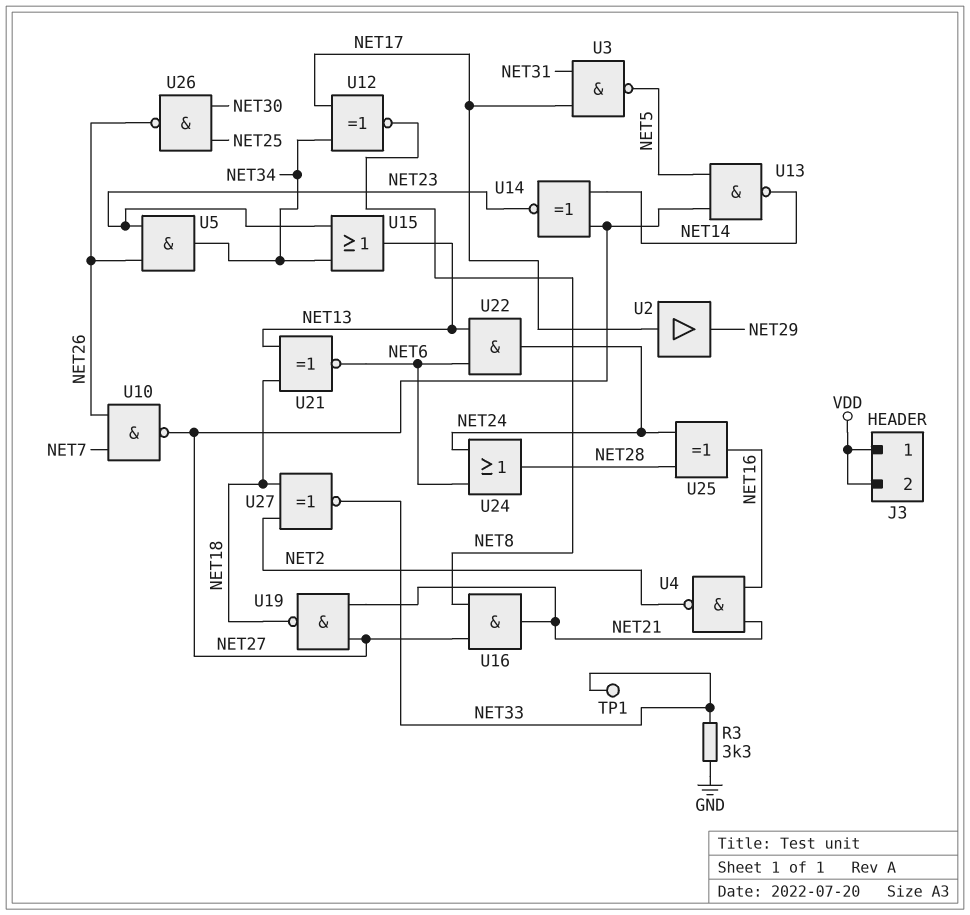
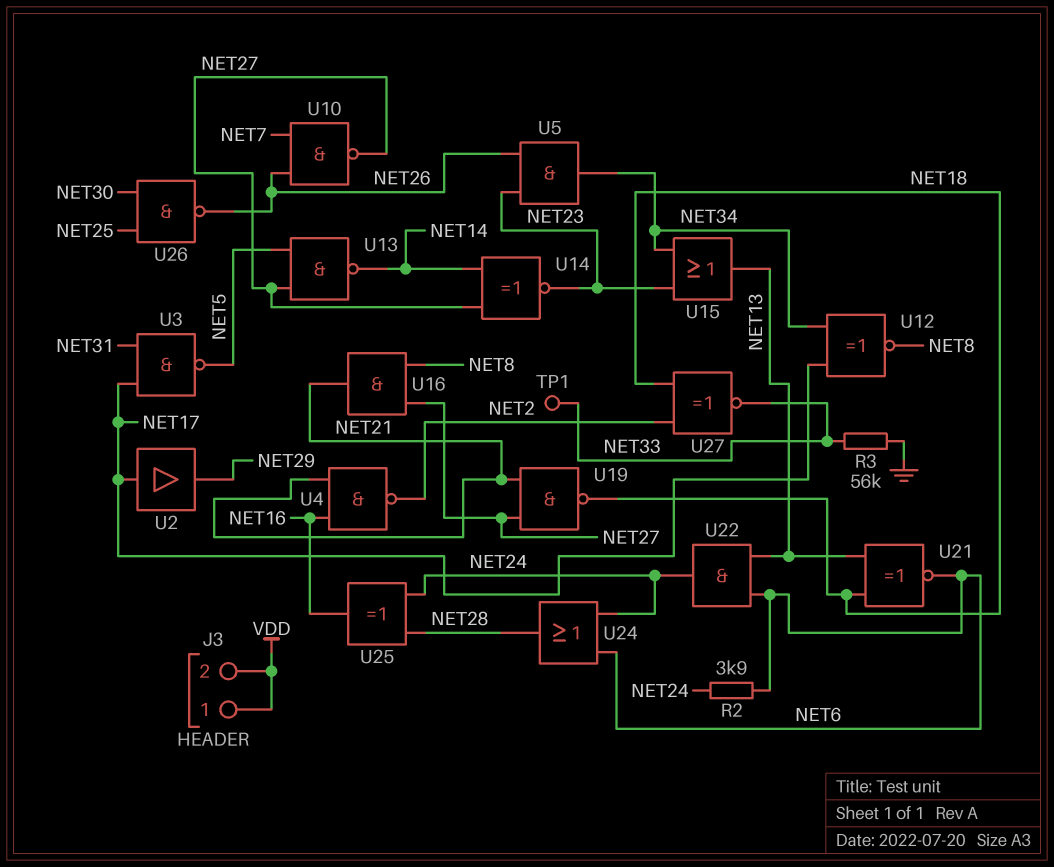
R2: none -> 3.9k (NET6, NET24)
R3: 3.3k (GND, NET33) -> 56k (GND, NET33)

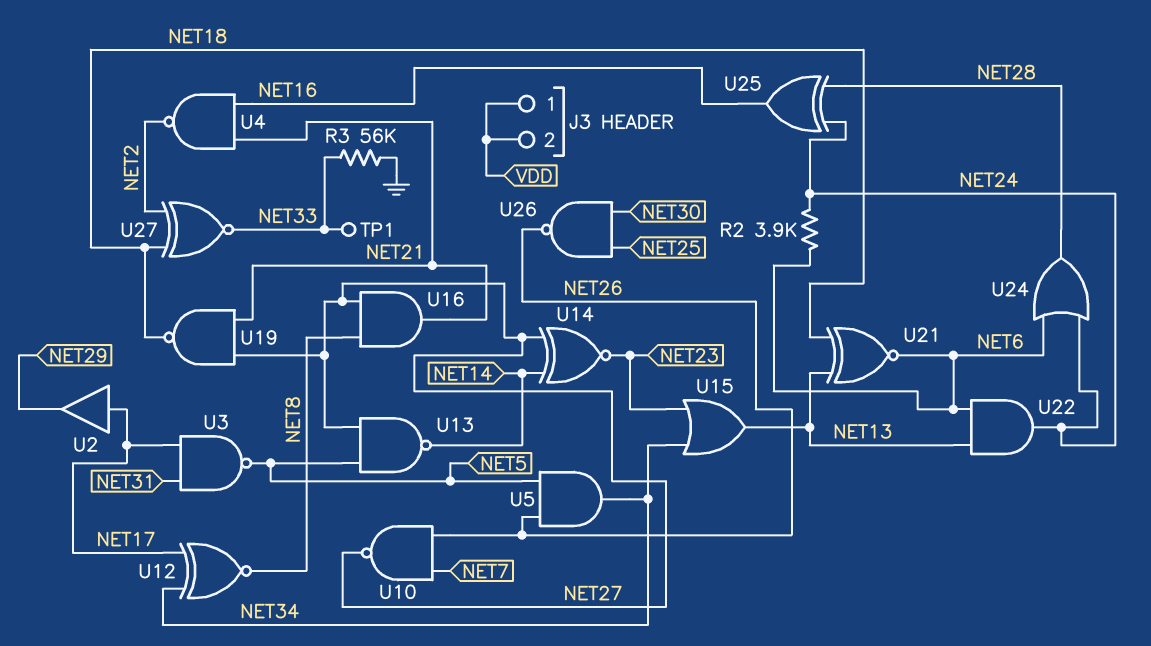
U5: AND (in NET23, in NET26, out NET34) -> AND (in NET5, in NET26, out NET34)

